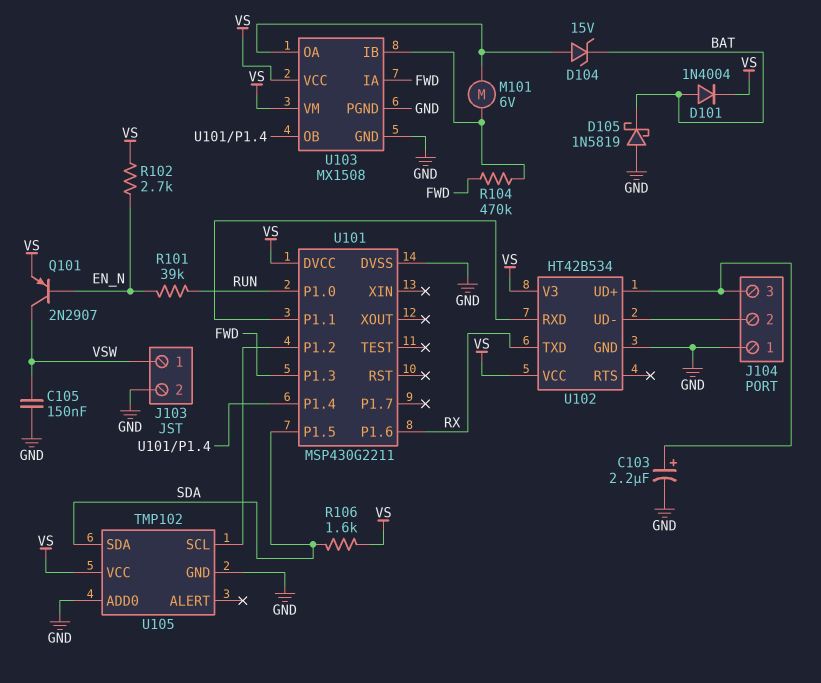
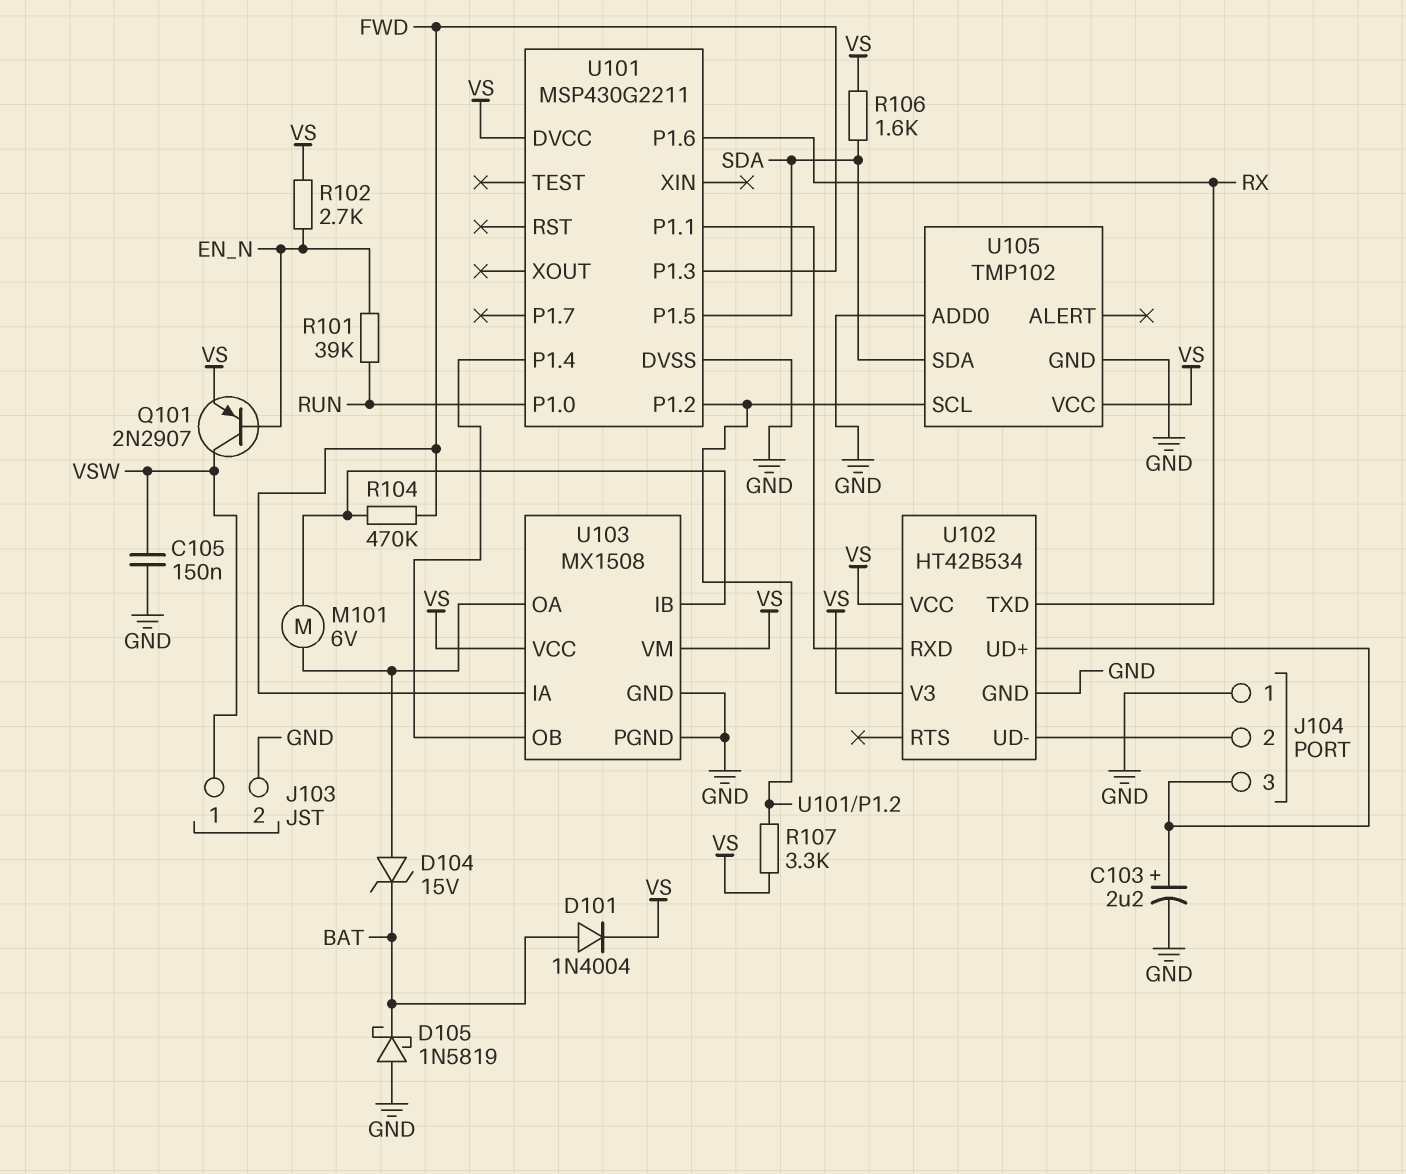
R107: none -> 3.3k (U101/P1.2, VS)

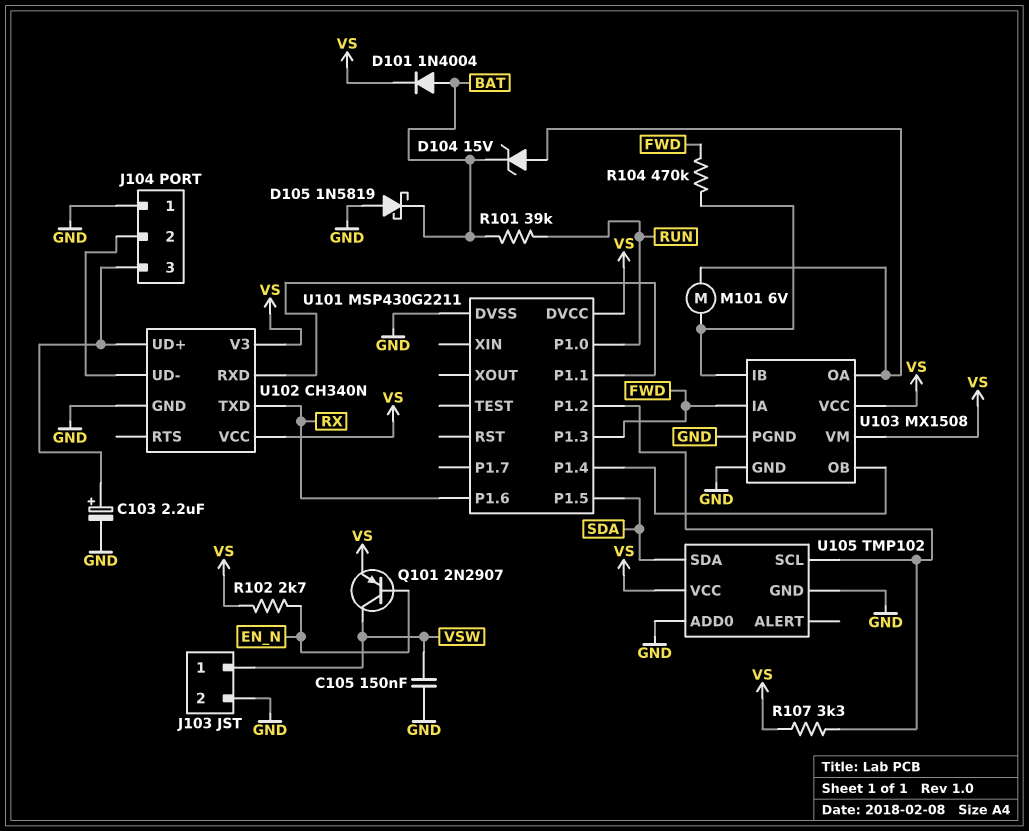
R101: 39k (EN_N, RUN) -> 39k (BAT, RUN)
R106: 1.6k (SDA, VS) -> none
U102: HT42B534 -> CH340N

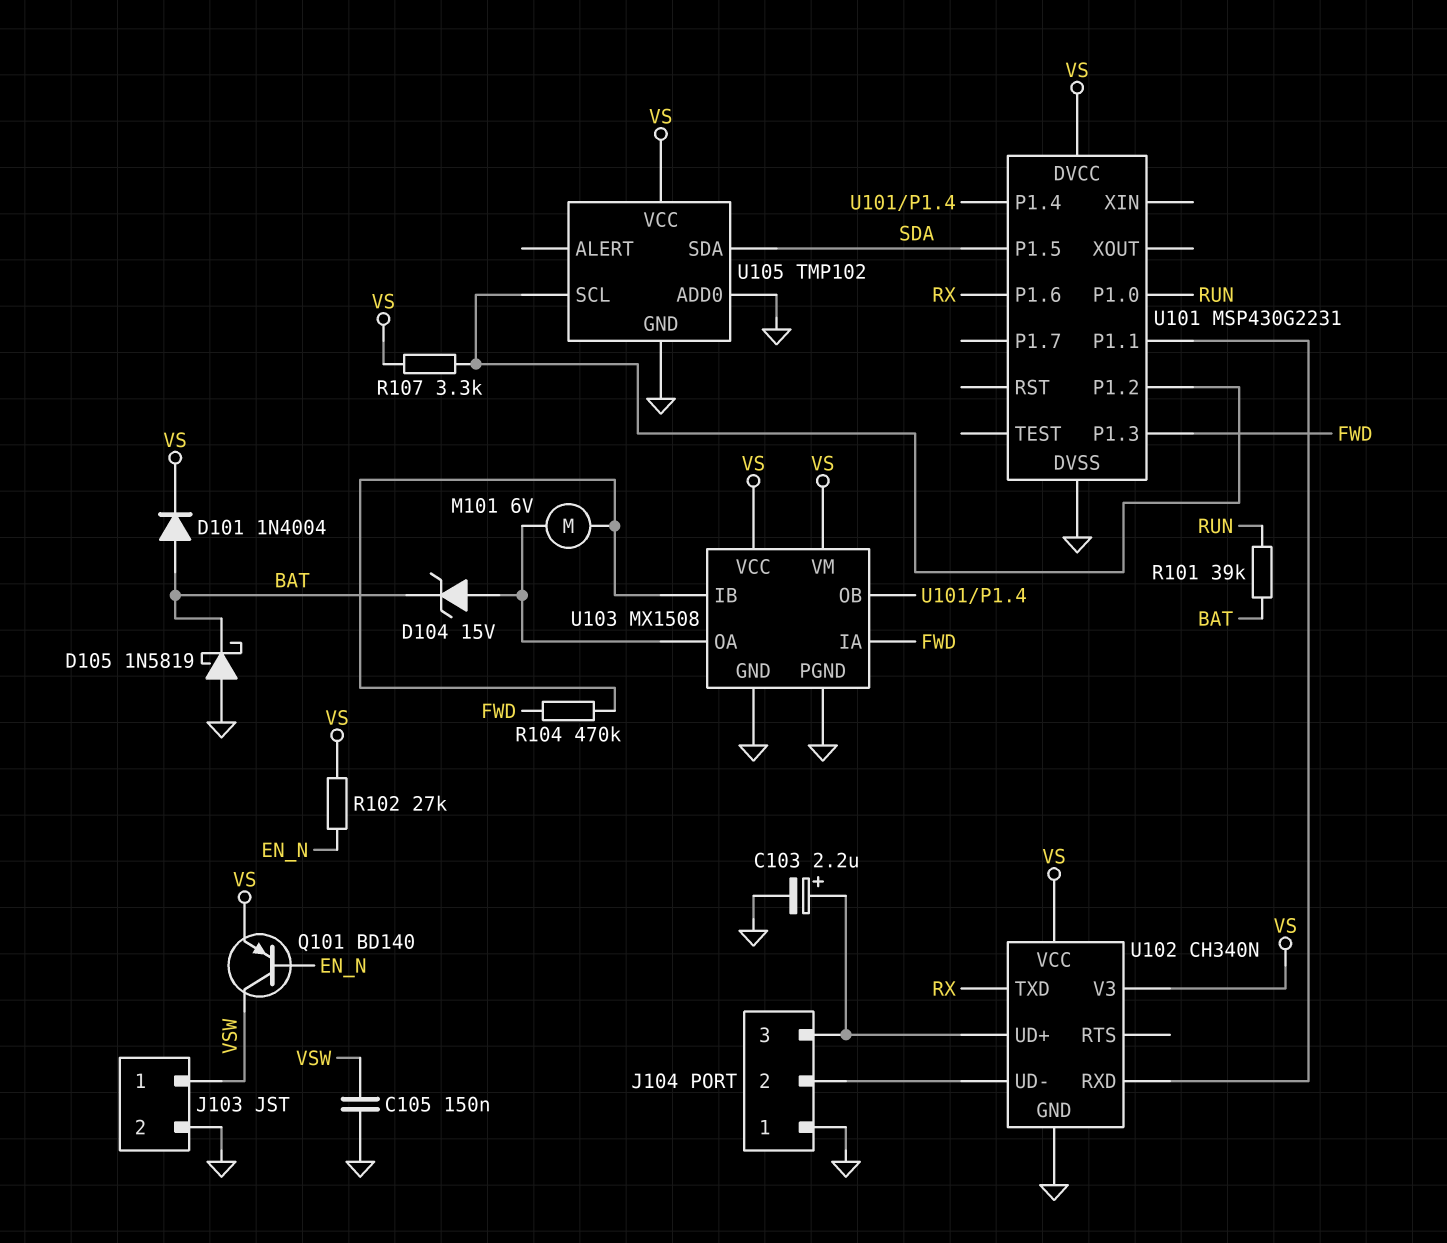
Q101: PNP 2N2907 (B EN_N, C VSW, E VS) -> PNP BD140 (B EN_N, C VSW, E VS)
R102: 2.7k (EN_N, VS) -> 27k (EN_N, VS)
U101: MSP430G2211 -> MSP430G2231

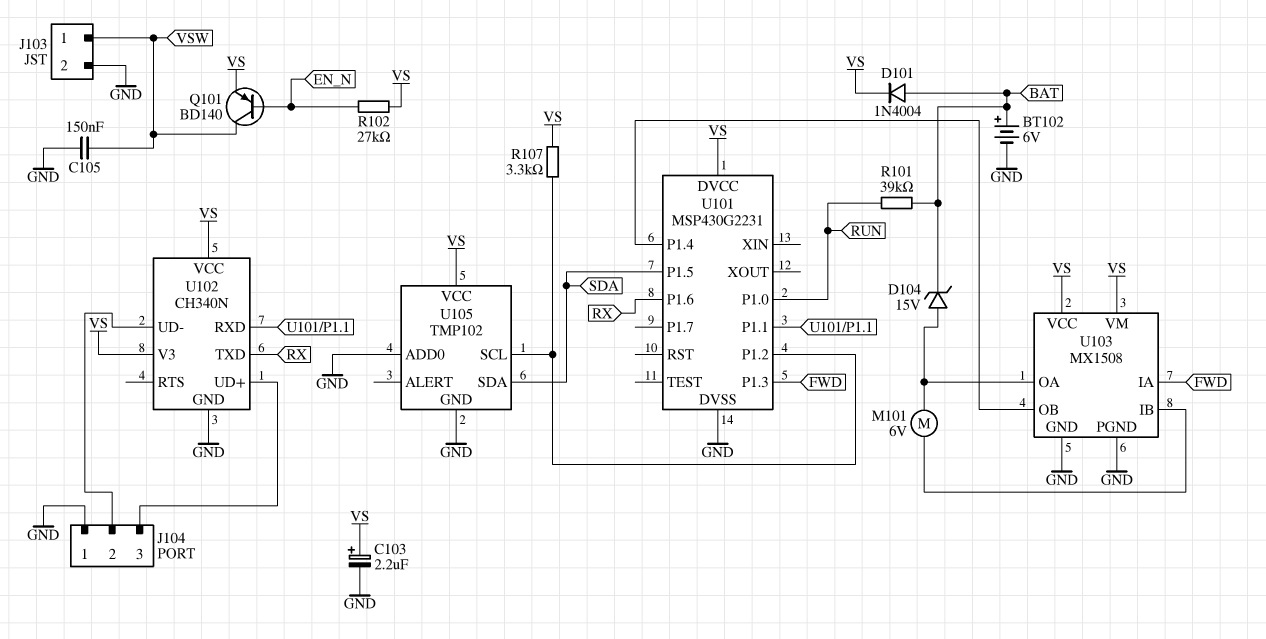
BT102: none -> 6V (plus BAT, minus GND)
C103: 2.2uF (plus J104/3, minus GND) -> 2.2uF (plus VS, minus GND)
D105: schottky 1N5819 (A GND, K BAT) -> none
R104: 470k (FWD, U103/IB) -> none

